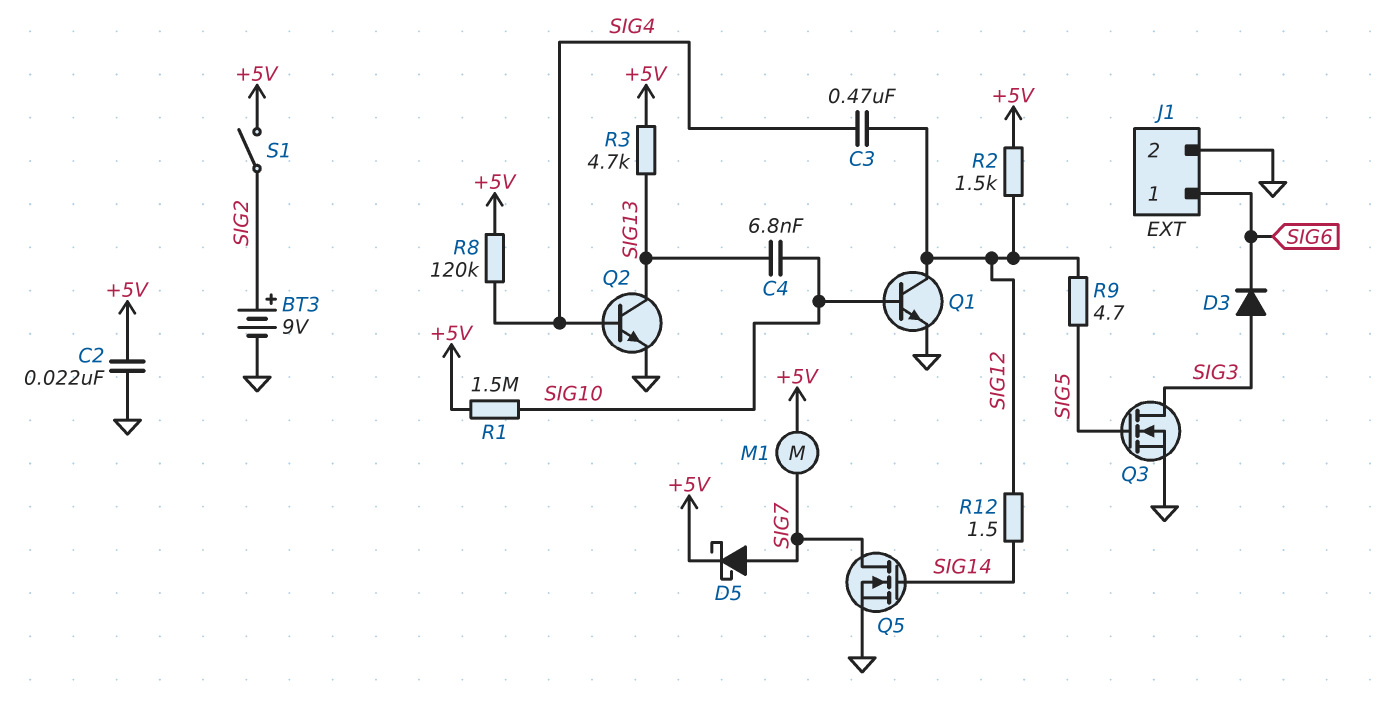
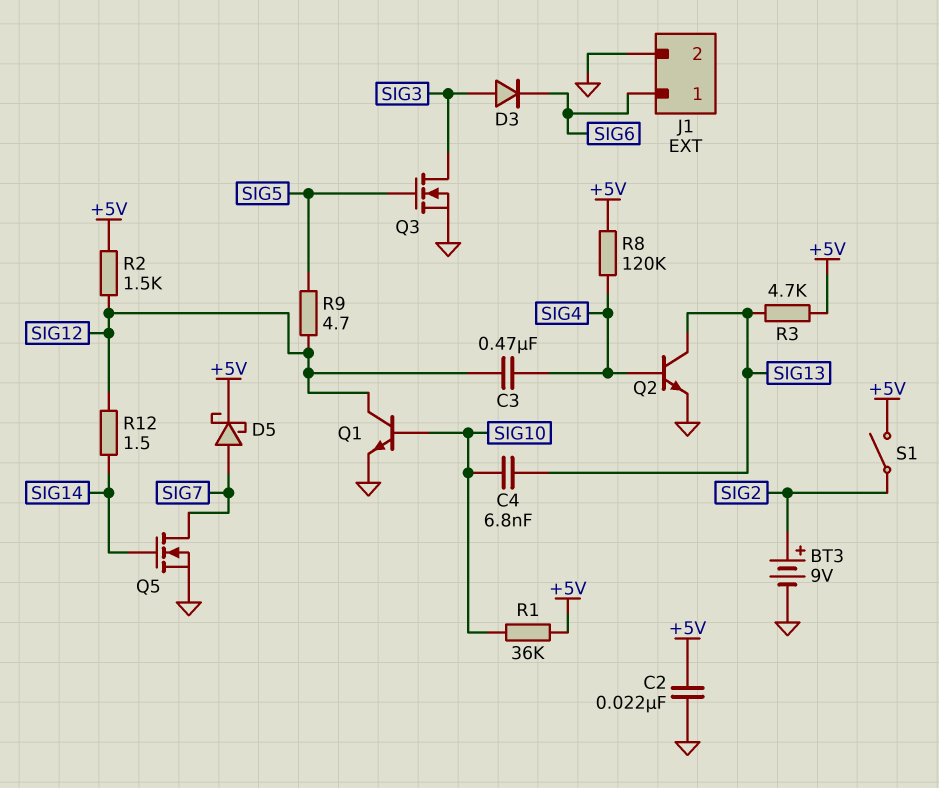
M1: motor (+5V, SIG7) -> none
R1: 1.5M (+5V, SIG10) -> 36k (+5V, SIG10)

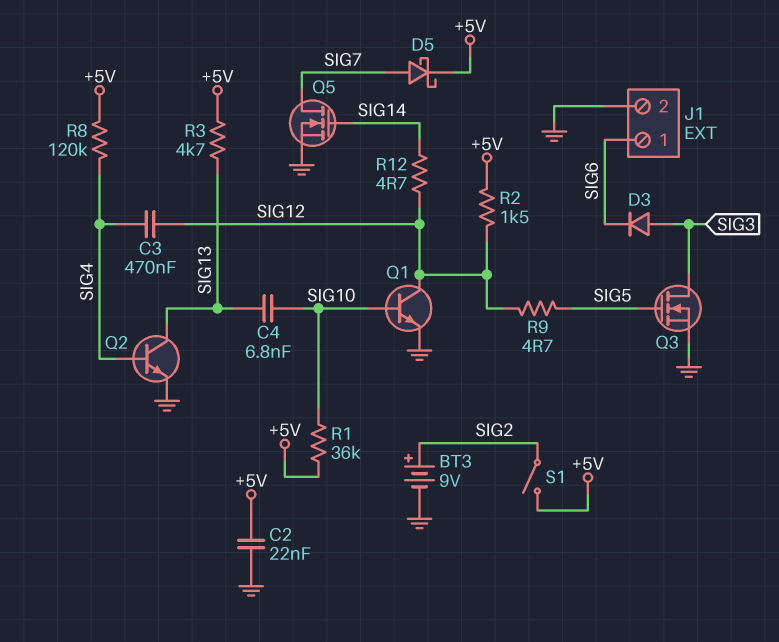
R12: 1.5 (SIG12, SIG14) -> 4.7 (SIG12, SIG14)

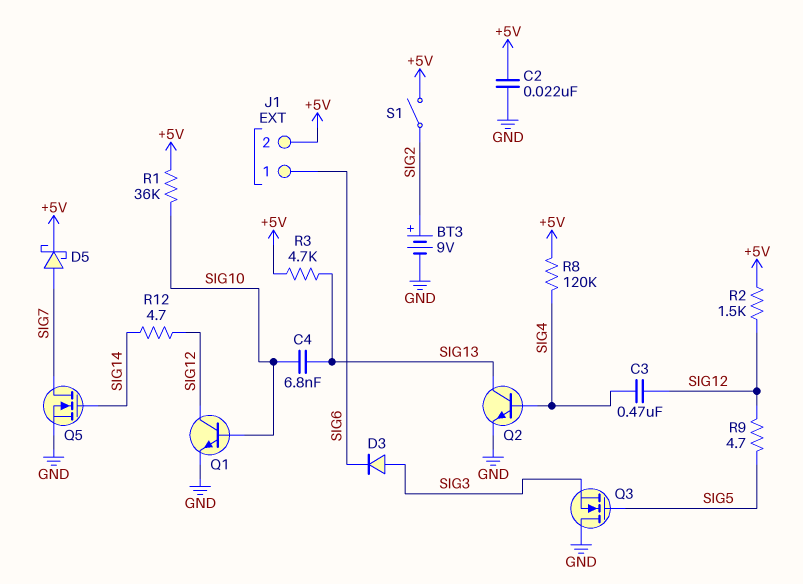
J1 pin 2: GND -> +5V
Q3: NMOS (G SIG5, D SIG3, S GND) -> NMOS (G SIG5, D GND, S SIG3)

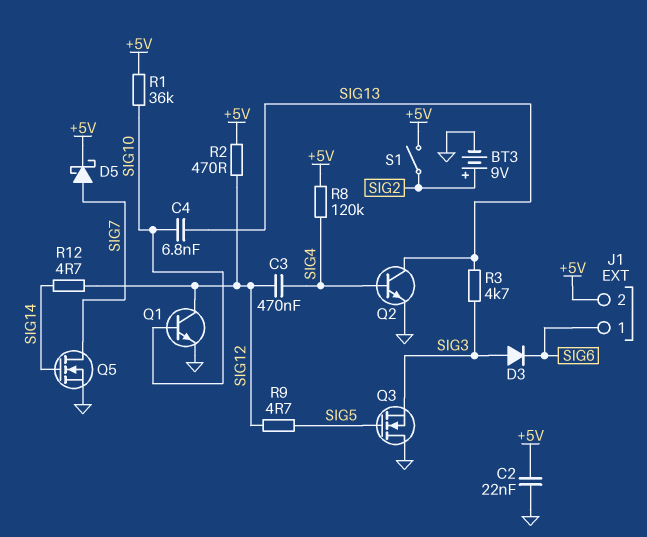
R2: 1.5k (+5V, SIG12) -> 470 (+5V, SIG12)
R3: 4.7k (+5V, SIG13) -> 4.7k (SIG3, SIG13)

